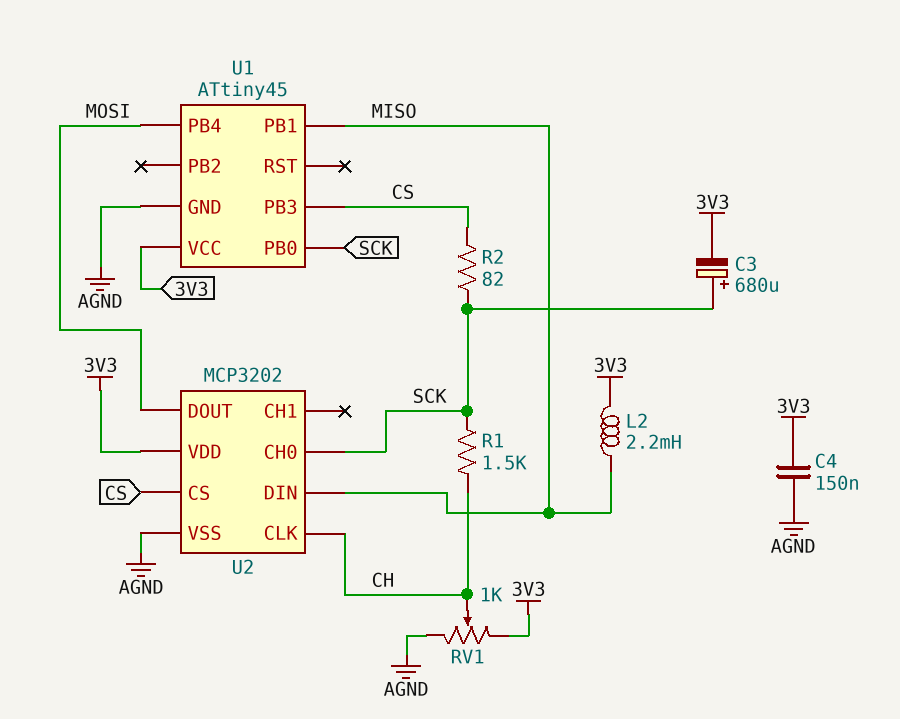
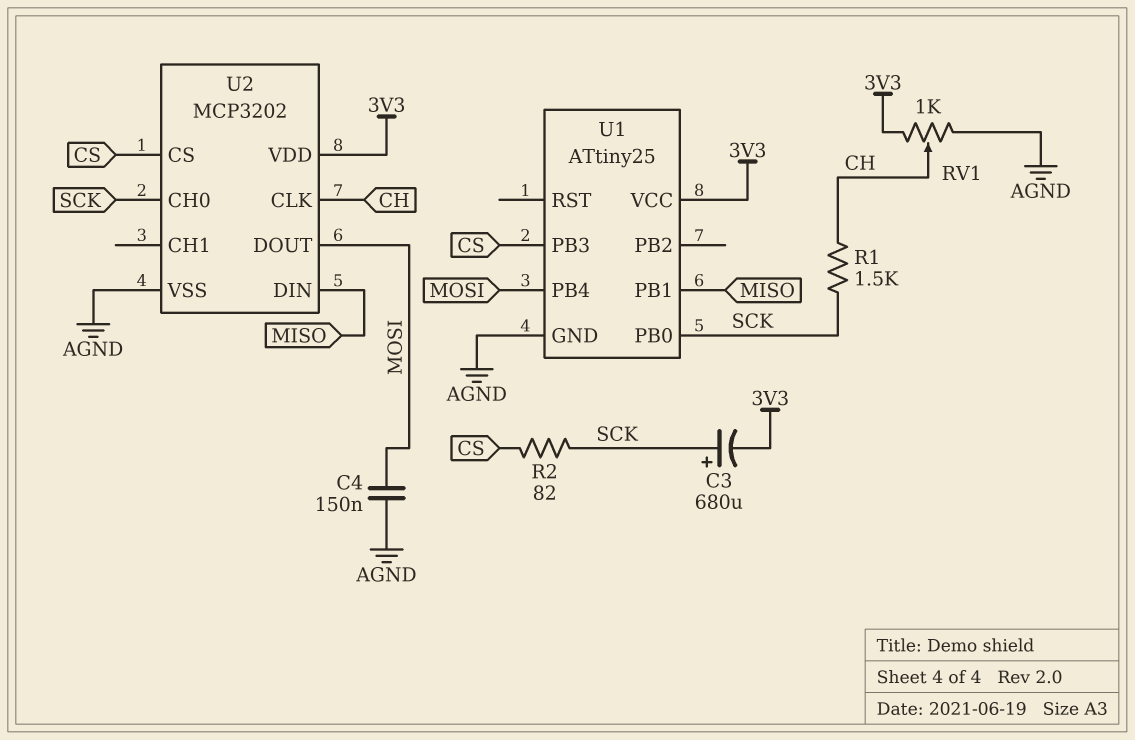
C4: 150nF (3V3, AGND) -> 150nF (AGND, MOSI)
L2: 2.2mH (3V3, MISO) -> none
U1: ATtiny45 -> ATtiny25

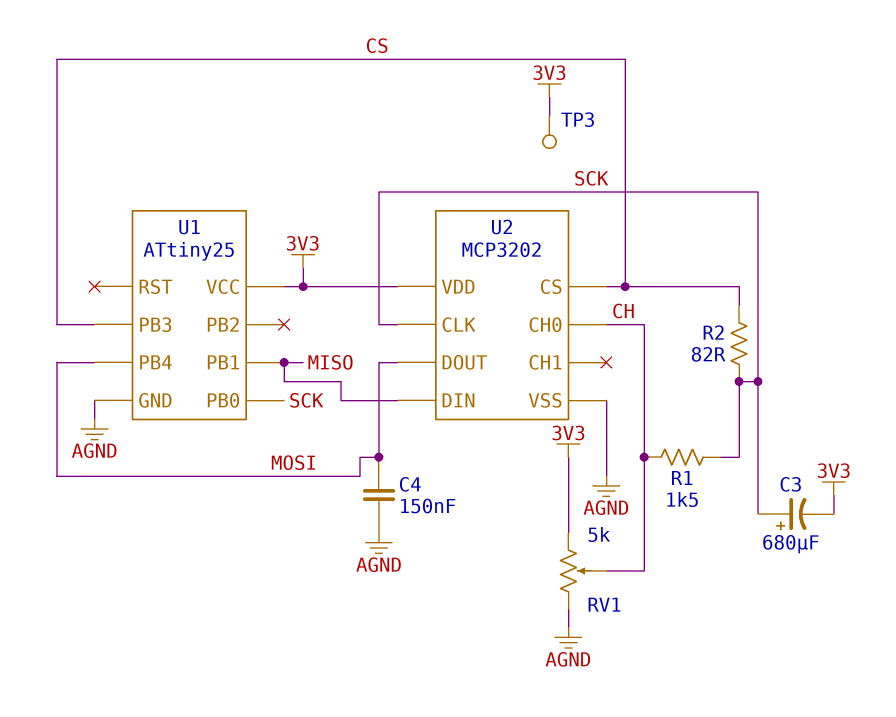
RV1: 1k (3V3, AGND, wiper CH) -> 5k (3V3, AGND, wiper CH)
TP3: none -> test point (3V3)
U2 pin CH0: SCK -> CH
U2 pin CLK: CH -> SCK

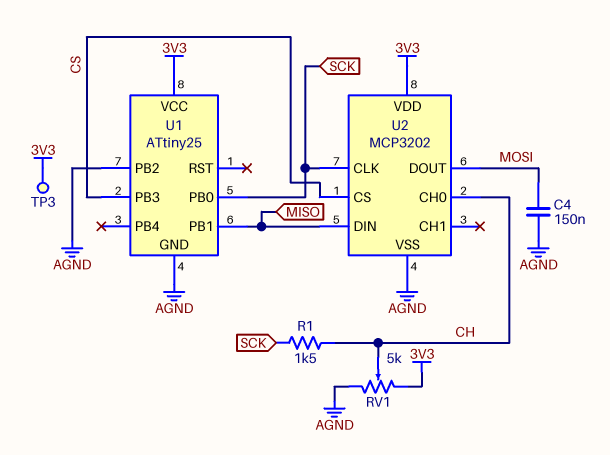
C3: 680uF (plus SCK, minus 3V3) -> none
R2: 82 (CS, SCK) -> none
U1 pin PB2: none -> AGND
U1 pin PB4: MOSI -> none

